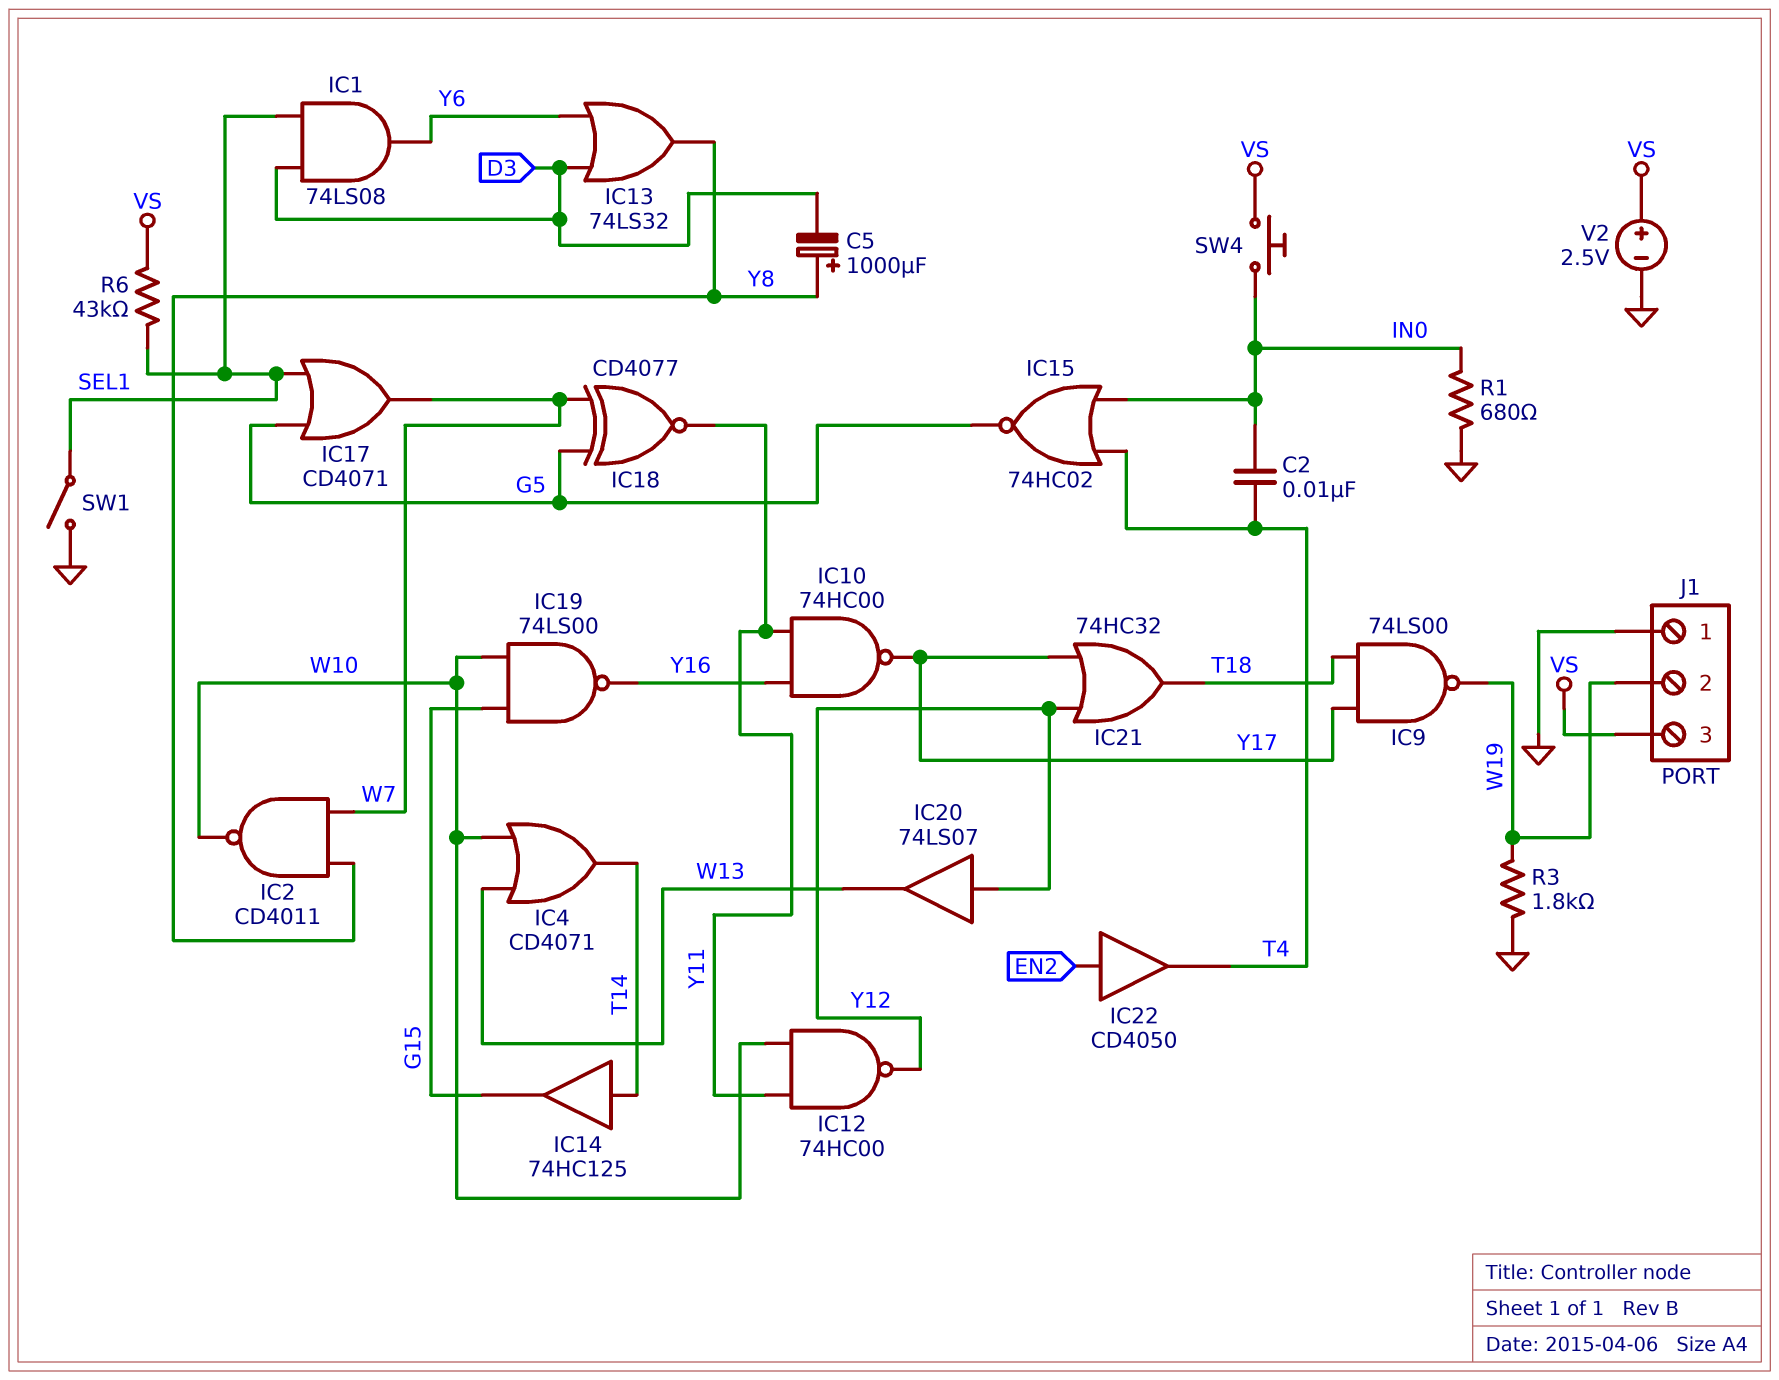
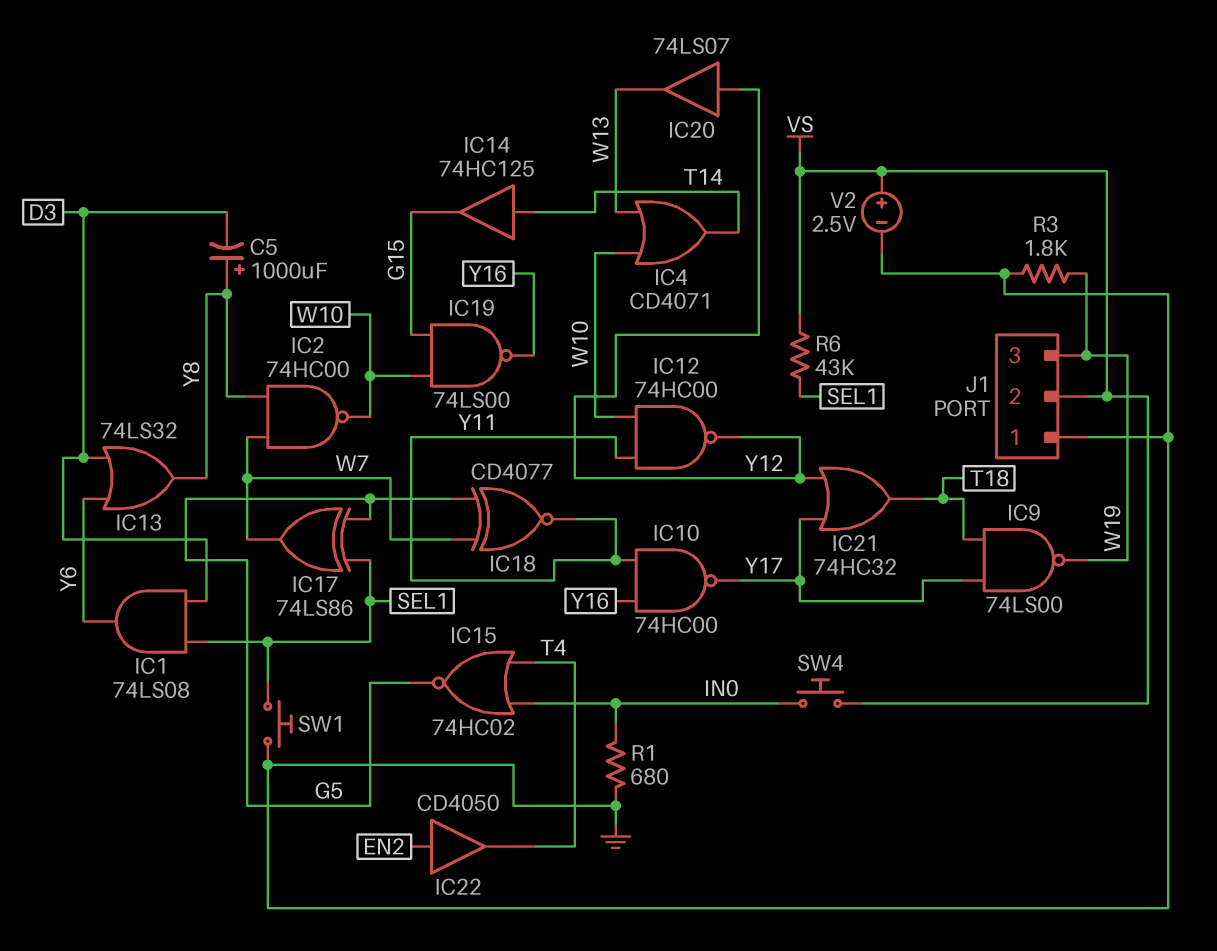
C2: 10nF (IN0, T4) -> none
IC2: NAND CD4011 (in W7, in Y8, out W10) -> NAND 74HC00 (in W7, in Y8, out W10)
IC17: OR CD4071 (in G5, in SEL1, out W7) -> XOR 74LS86 (in G5, in SEL1, out W7)
J1 pin 2: W19 -> VS
J1 pin 3: VS -> W19
SW1: switch (GND, SEL1) -> button (GND, SEL1)

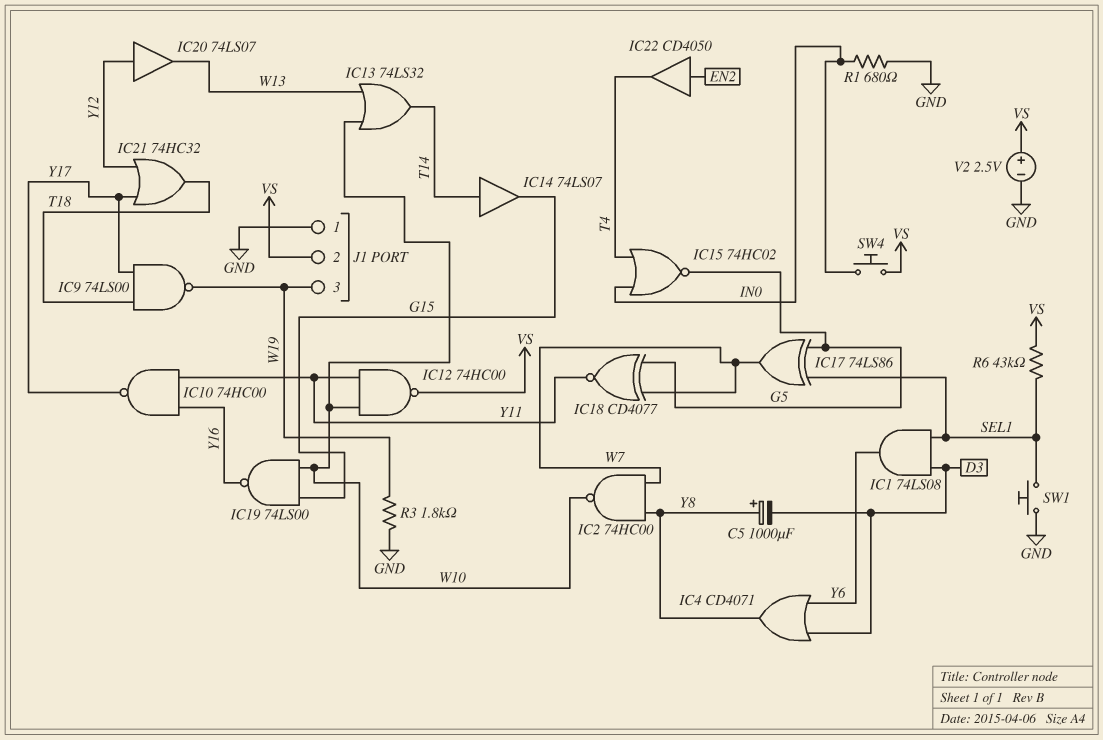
IC4: OR CD4071 (in W10, in W13, out T14) -> OR CD4071 (in D3, in Y6, out Y8)
IC12: NAND 74HC00 (in W10, in Y11, out Y12) -> NAND 74HC00 (in W10, in Y11, out VS)
IC13: OR 74LS32 (in D3, in Y6, out Y8) -> OR 74LS32 (in W10, in W13, out T14)
IC14: buffer 74HC125 (in T14, out G15) -> buffer 74LS07 (in T14, out G15)

